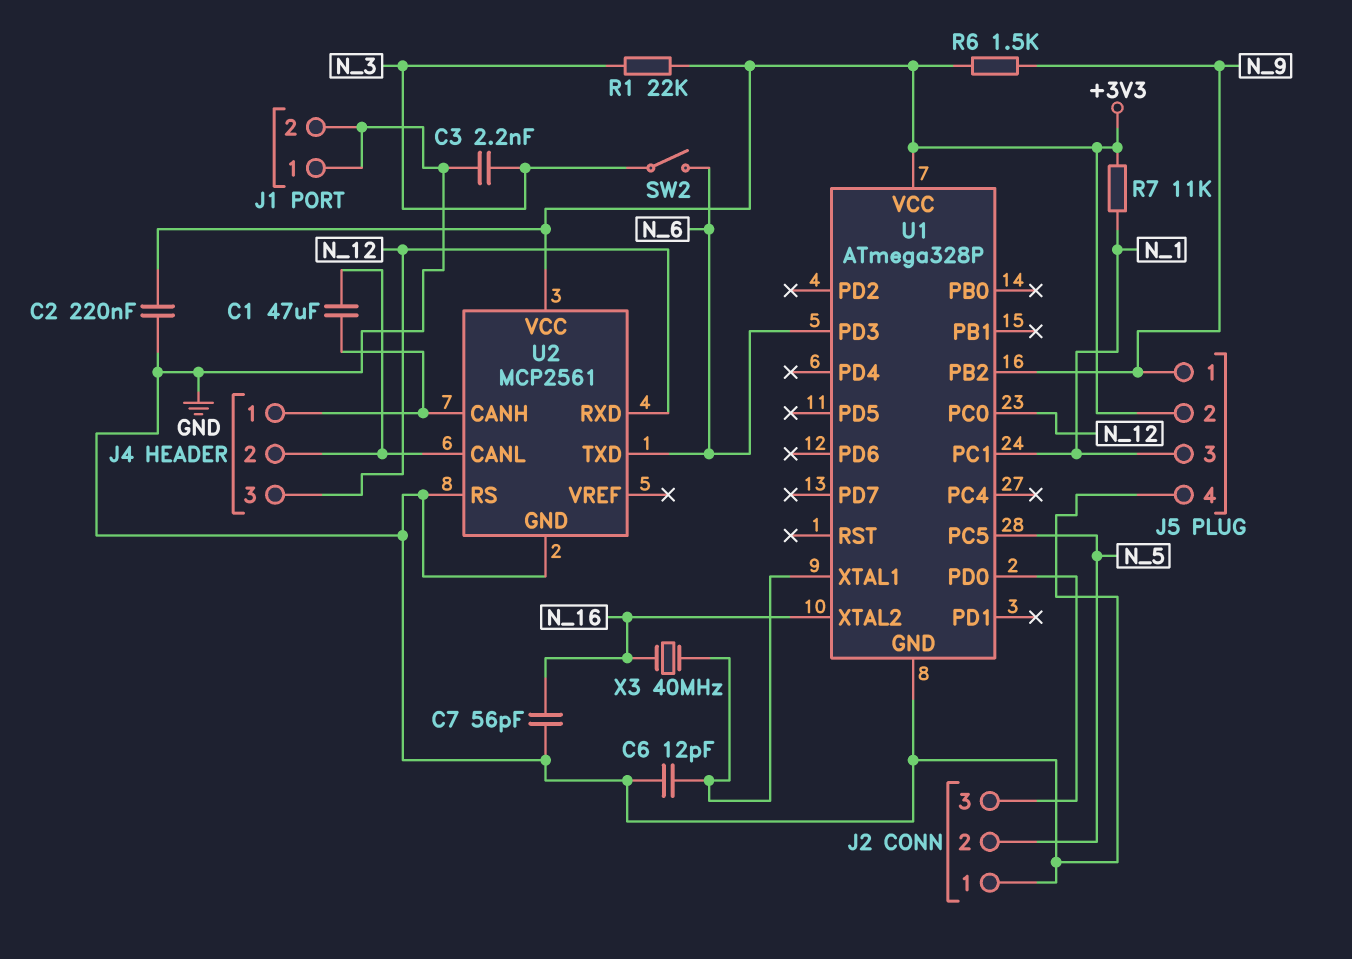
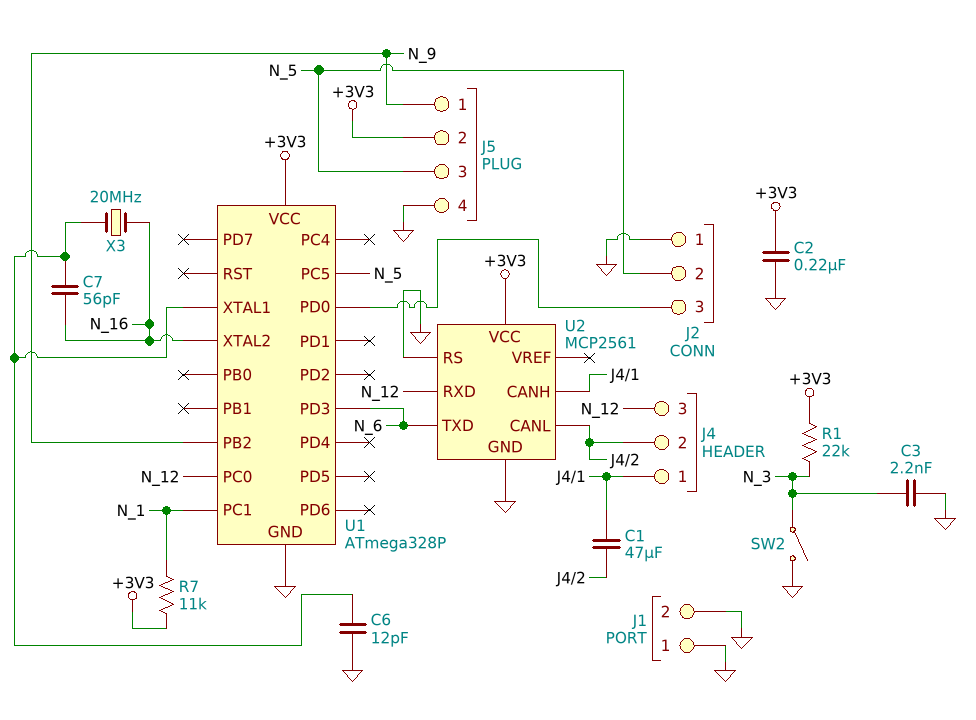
C7: 56pF (GND, N_16) -> 56pF (N_16, U1/XTAL1)
J5 pin 3: N_1 -> N_5
R6: 1.5k (+3V3, N_9) -> none
SW2: switch (N_3, N_6) -> switch (GND, N_3)
X3: 40MHz (N_16, U1/XTAL1) -> 20MHz (N_16, U1/XTAL1)

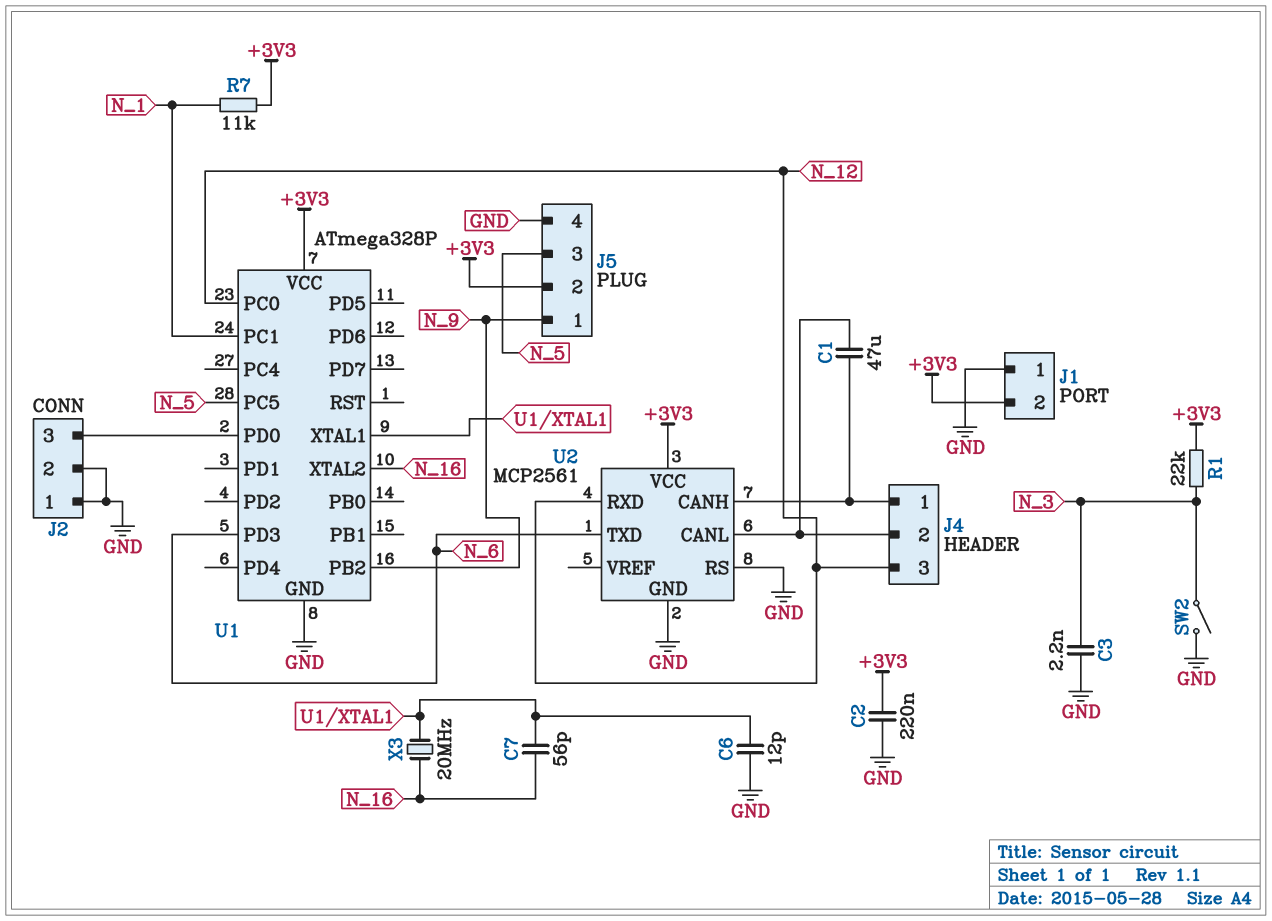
J1 pin 2: GND -> +3V3
J2 pin 2: N_5 -> GND

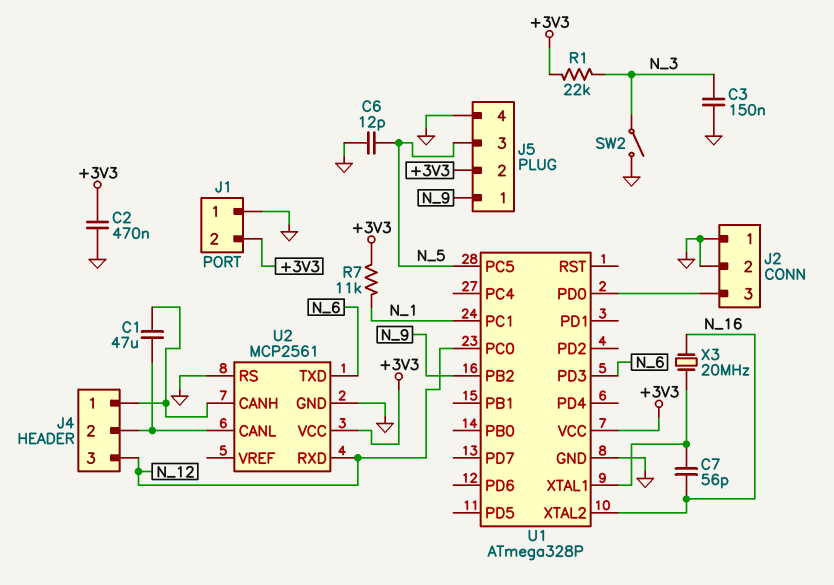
C2: 220nF (+3V3, GND) -> 470nF (+3V3, GND)
C3: 2.2nF (GND, N_3) -> 150nF (GND, N_3)
C6: 12pF (GND, U1/XTAL1) -> 12pF (GND, N_5)

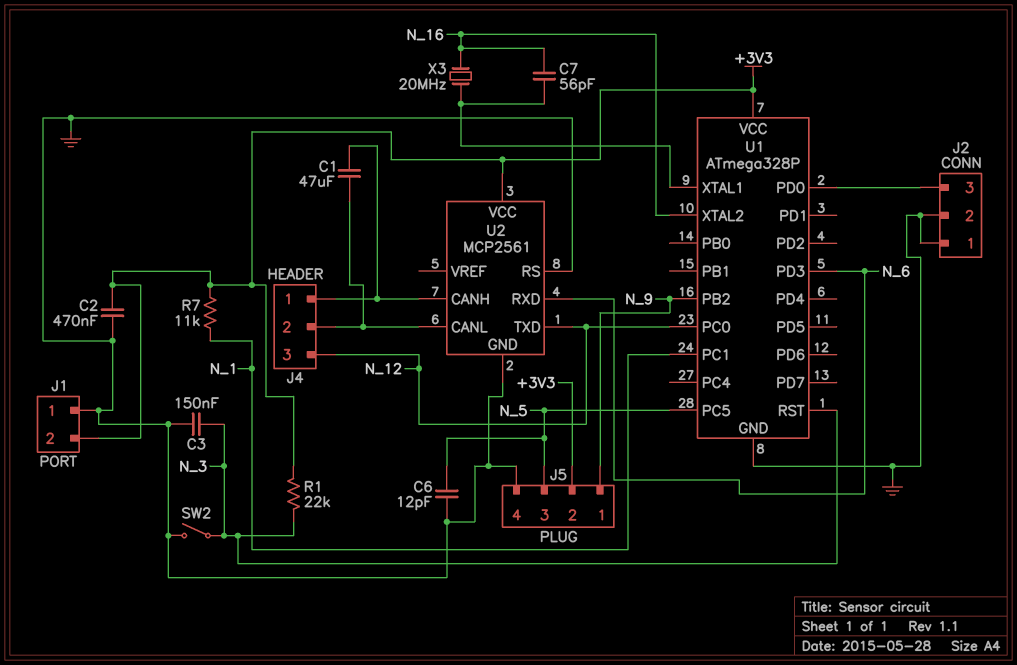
U1 pin RST: none -> N_3
U2 pin RXD: N_12 -> N_6
U2 pin TXD: N_6 -> N_12

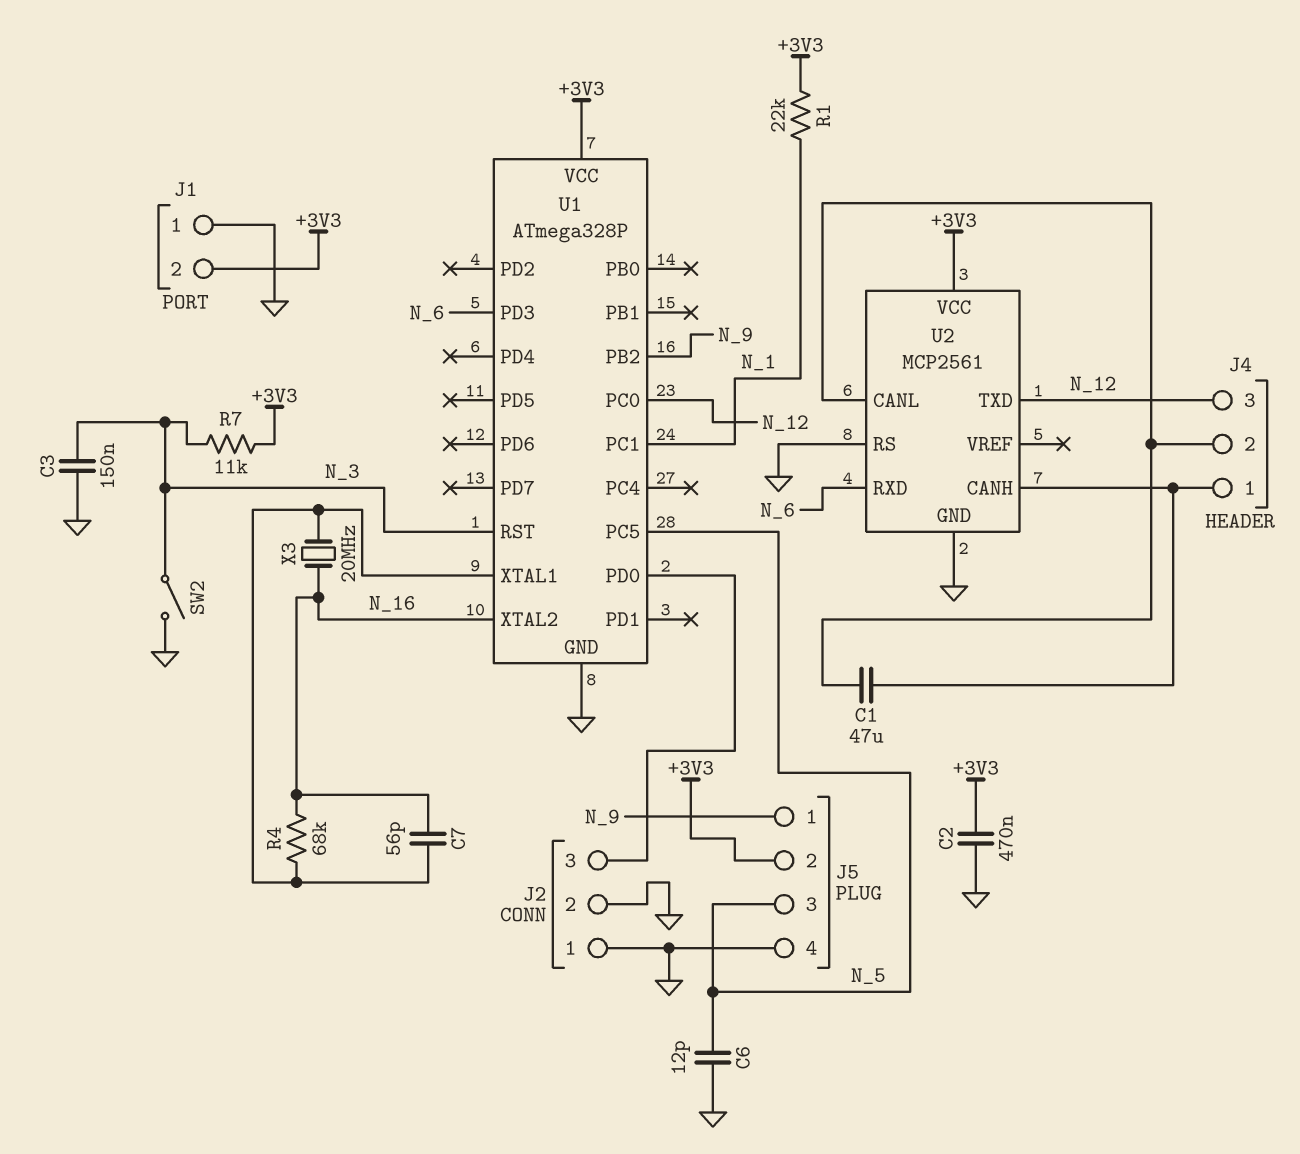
R1: 22k (+3V3, N_3) -> 22k (+3V3, N_1)
R4: none -> 68k (N_16, U1/XTAL1)
R7: 11k (+3V3, N_1) -> 11k (+3V3, N_3)

